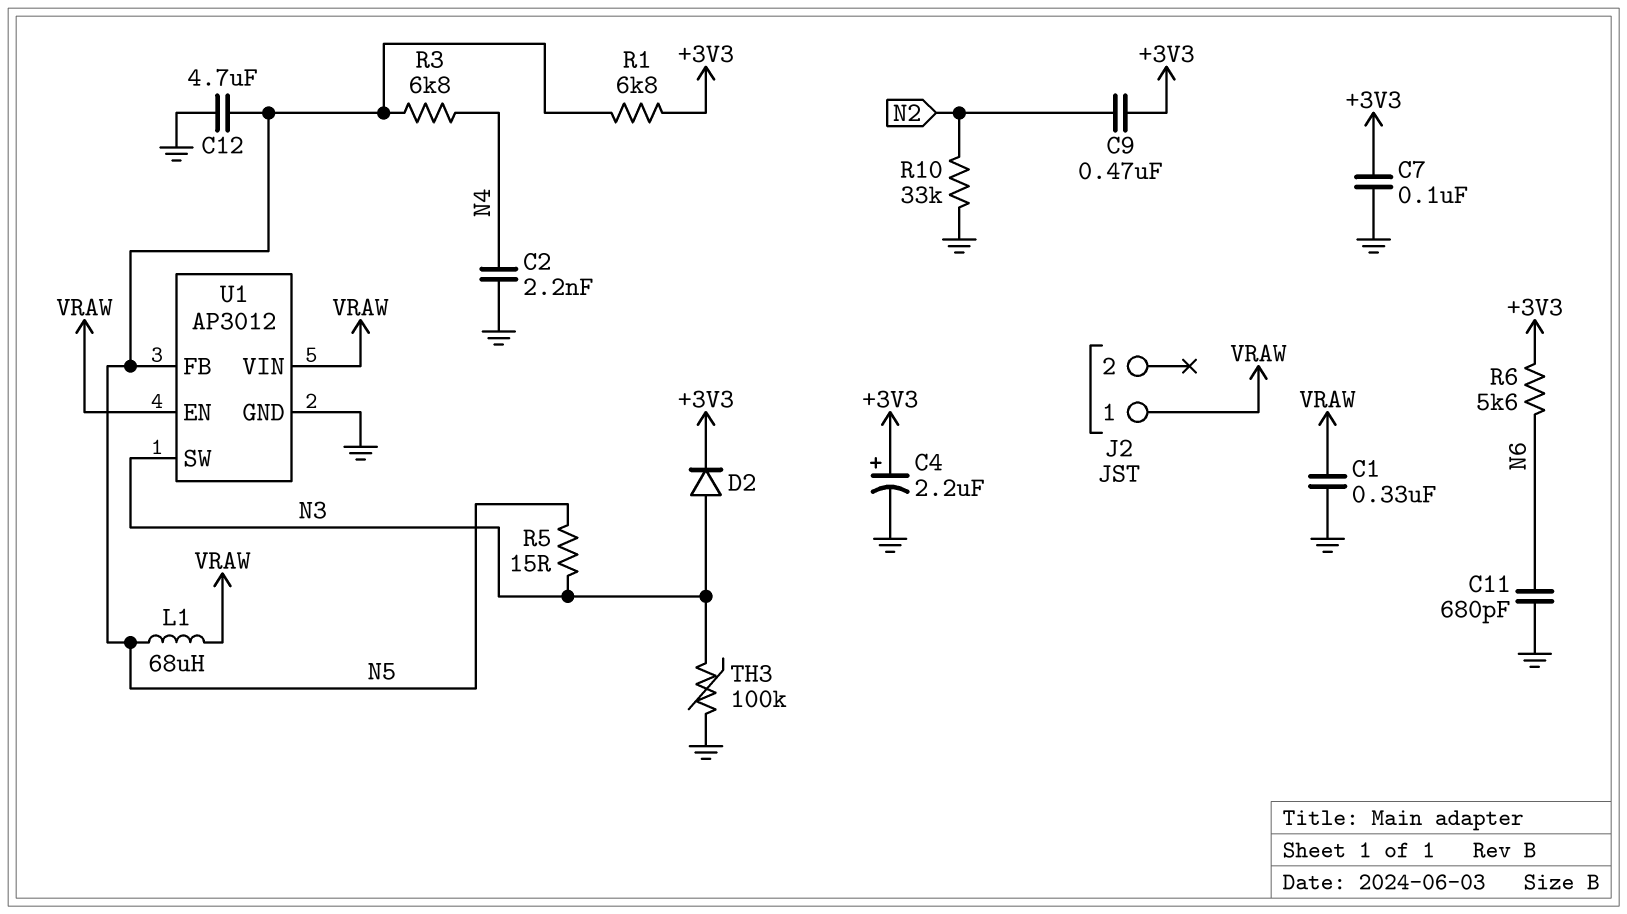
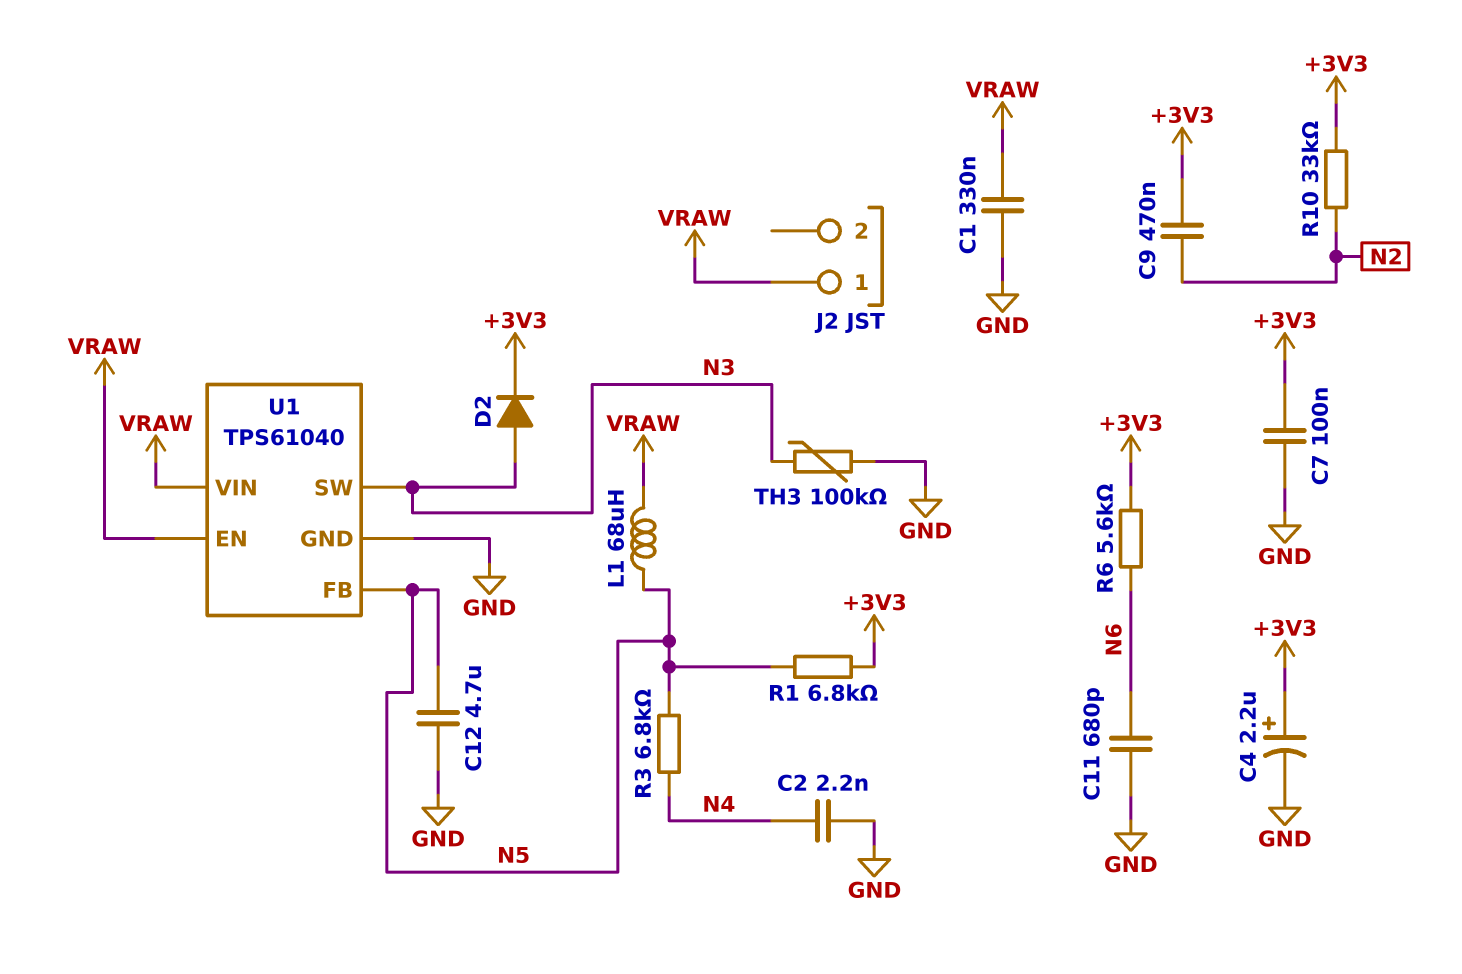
R5: 15 (N3, N5) -> none
R10: 33k (GND, N2) -> 33k (+3V3, N2)
U1: AP3012 -> TPS61040

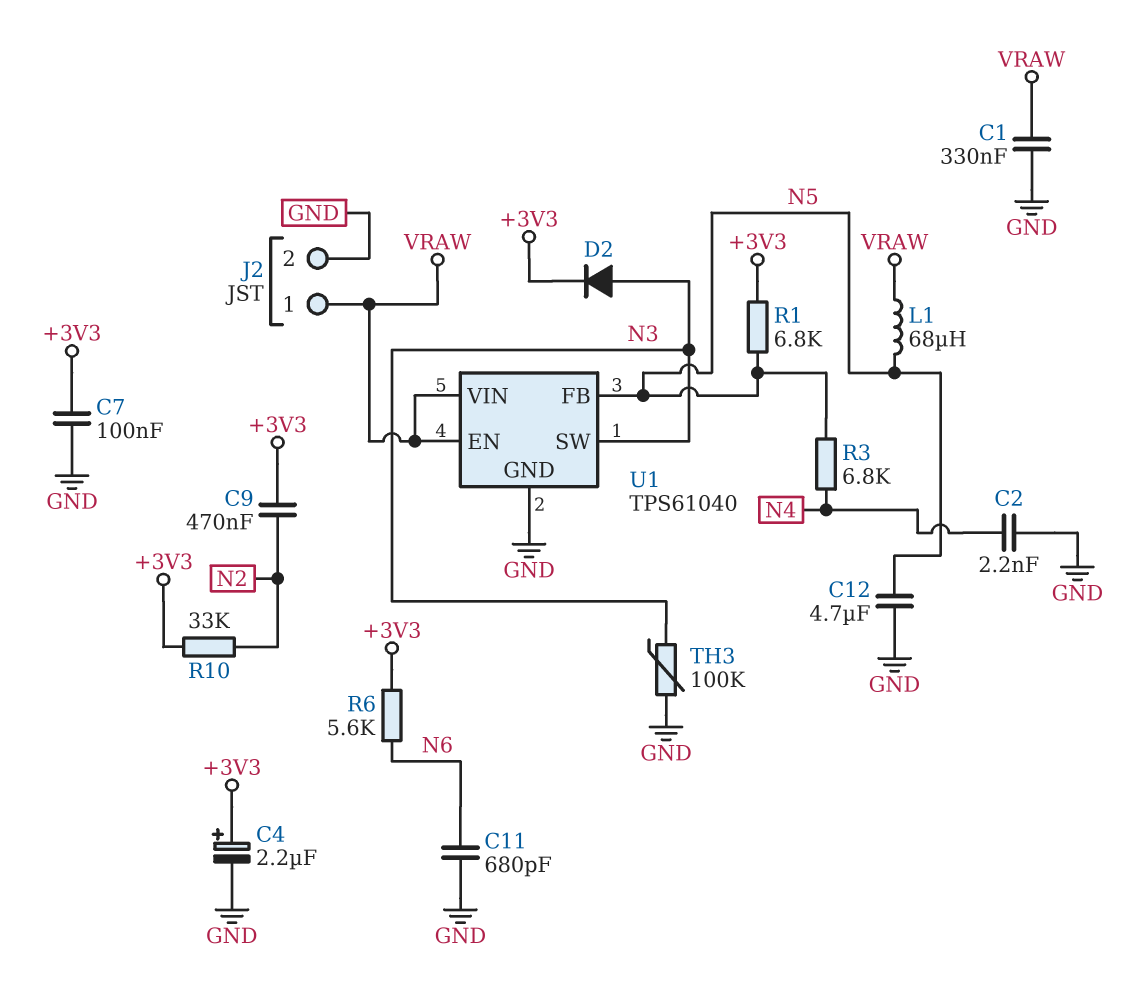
J2 pin 2: none -> GND

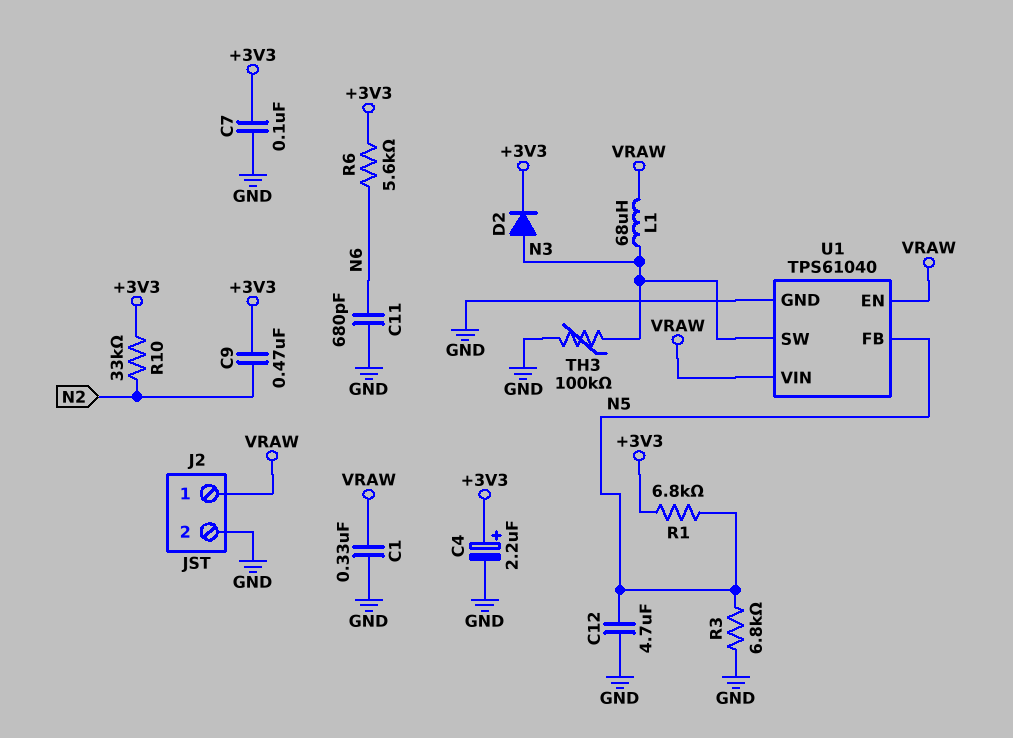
C2: 2.2nF (GND, N4) -> none
L1: 68uH (N5, VRAW) -> 68uH (N3, VRAW)
R3: 6.8k (N4, N5) -> 6.8k (GND, N5)

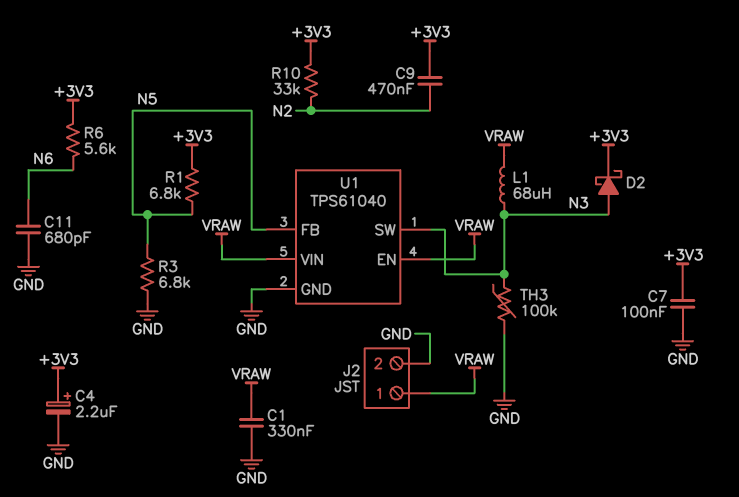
C12: 4.7uF (GND, N5) -> none
D2: diode (A N3, K +3V3) -> schottky (A N3, K +3V3)

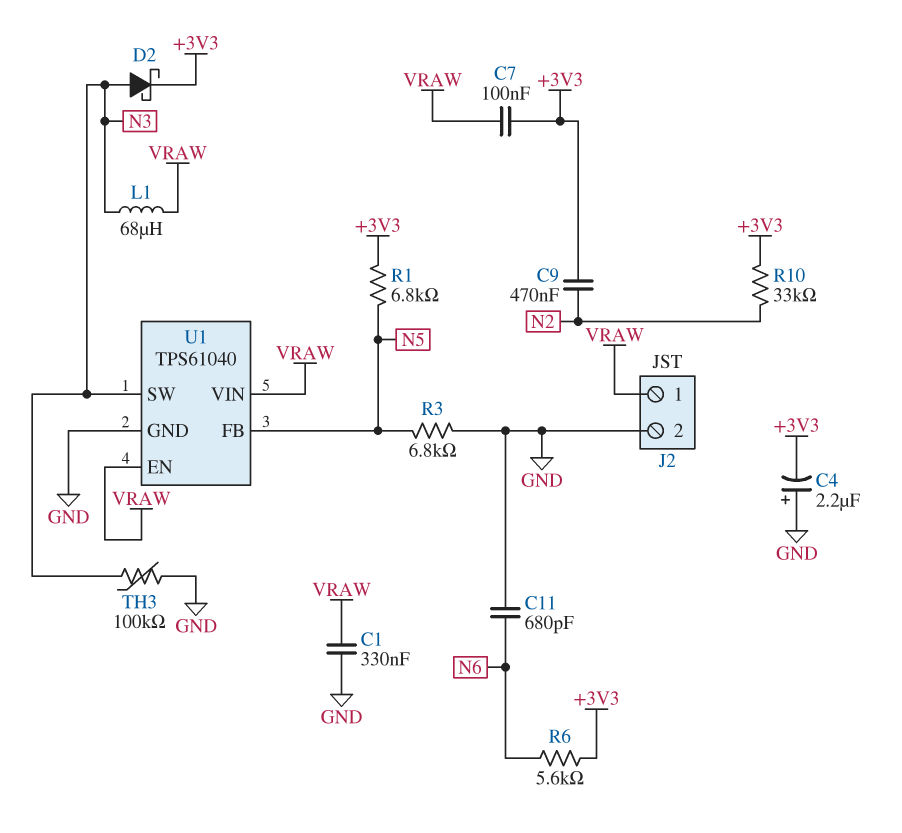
C4: 2.2uF (plus +3V3, minus GND) -> 2.2uF (plus GND, minus +3V3)
C7: 100nF (+3V3, GND) -> 100nF (+3V3, VRAW)

